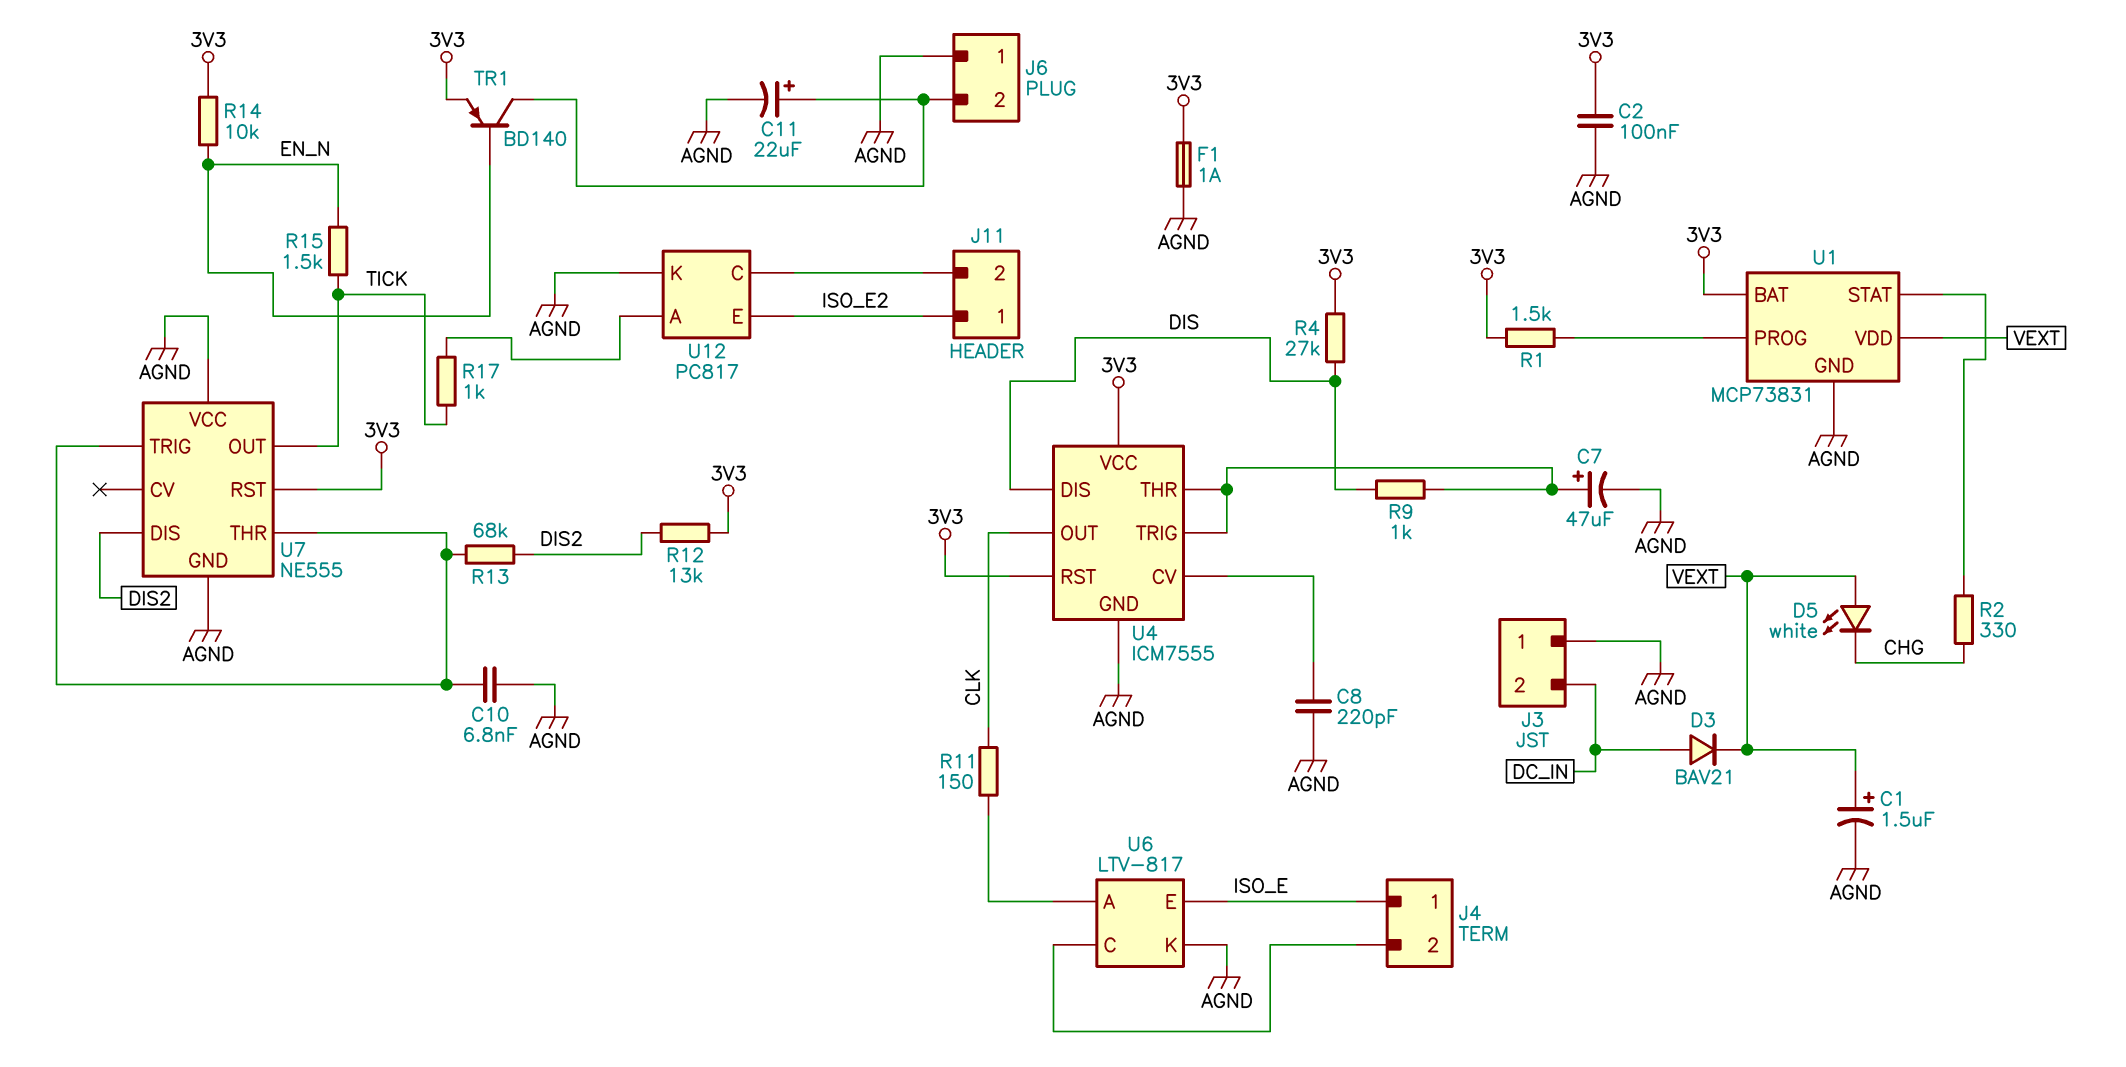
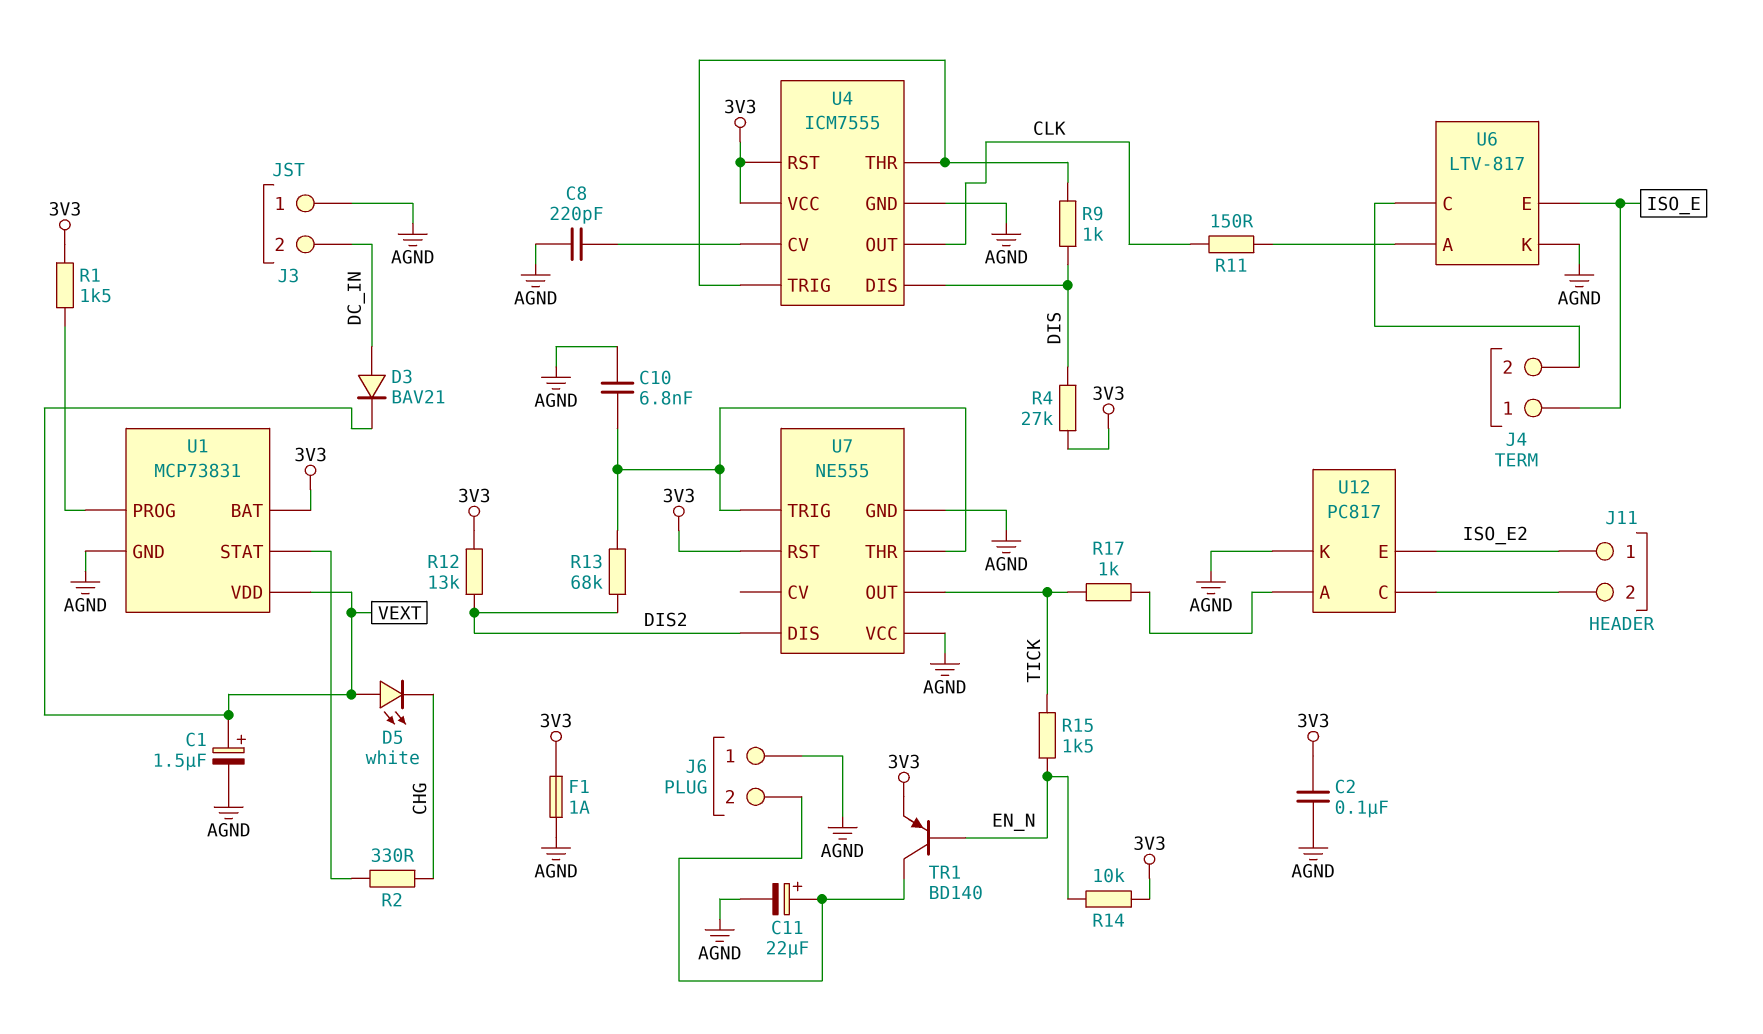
C7: 47uF (plus U4/THR, minus AGND) -> none

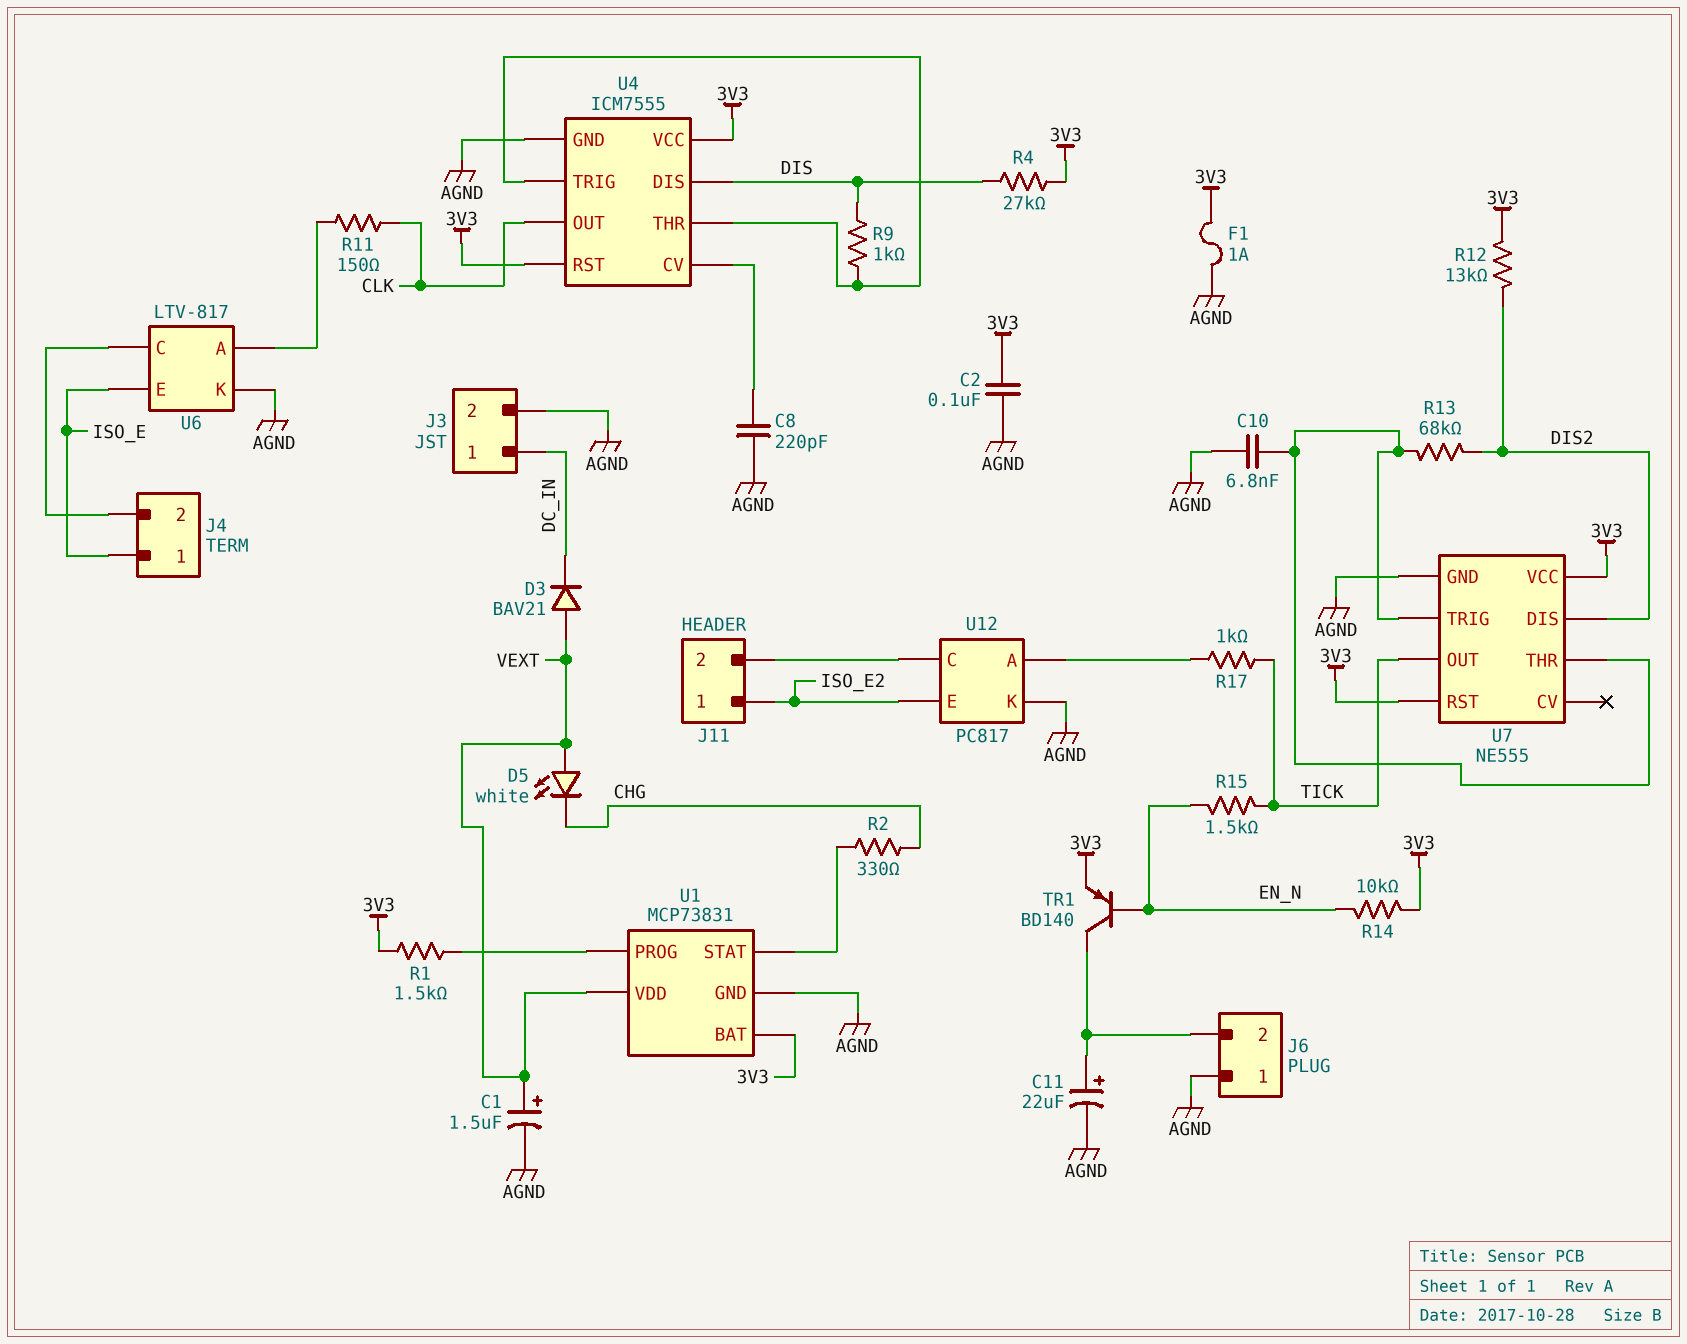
D3: diode BAV21 (A DC_IN, K VEXT) -> diode BAV21 (A VEXT, K DC_IN)
J3 pin 1: AGND -> DC_IN
J3 pin 2: DC_IN -> AGND
U7 pin VCC: AGND -> 3V3

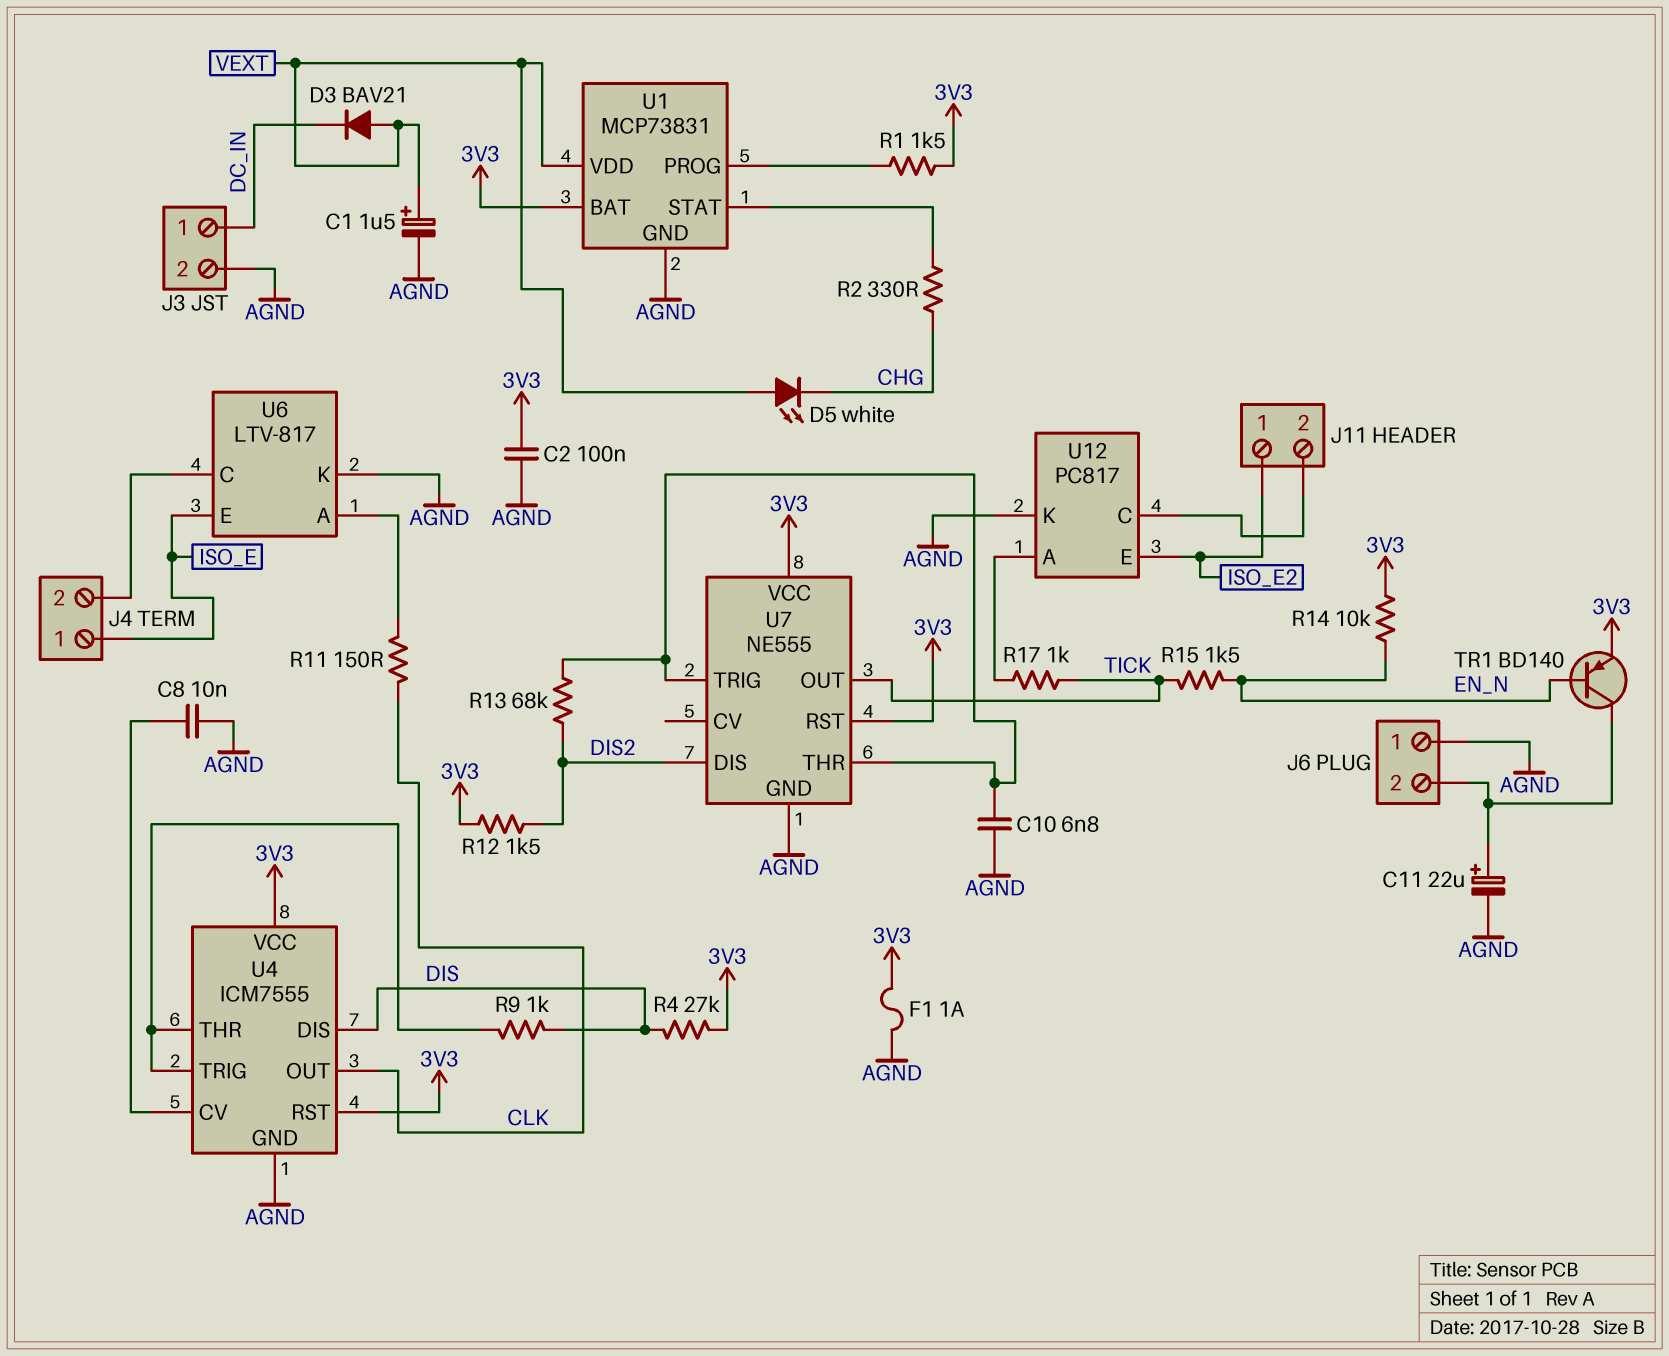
C8: 220pF (AGND, U4/CV) -> 10nF (AGND, U4/CV)
R12: 13k (3V3, DIS2) -> 1.5k (3V3, DIS2)

